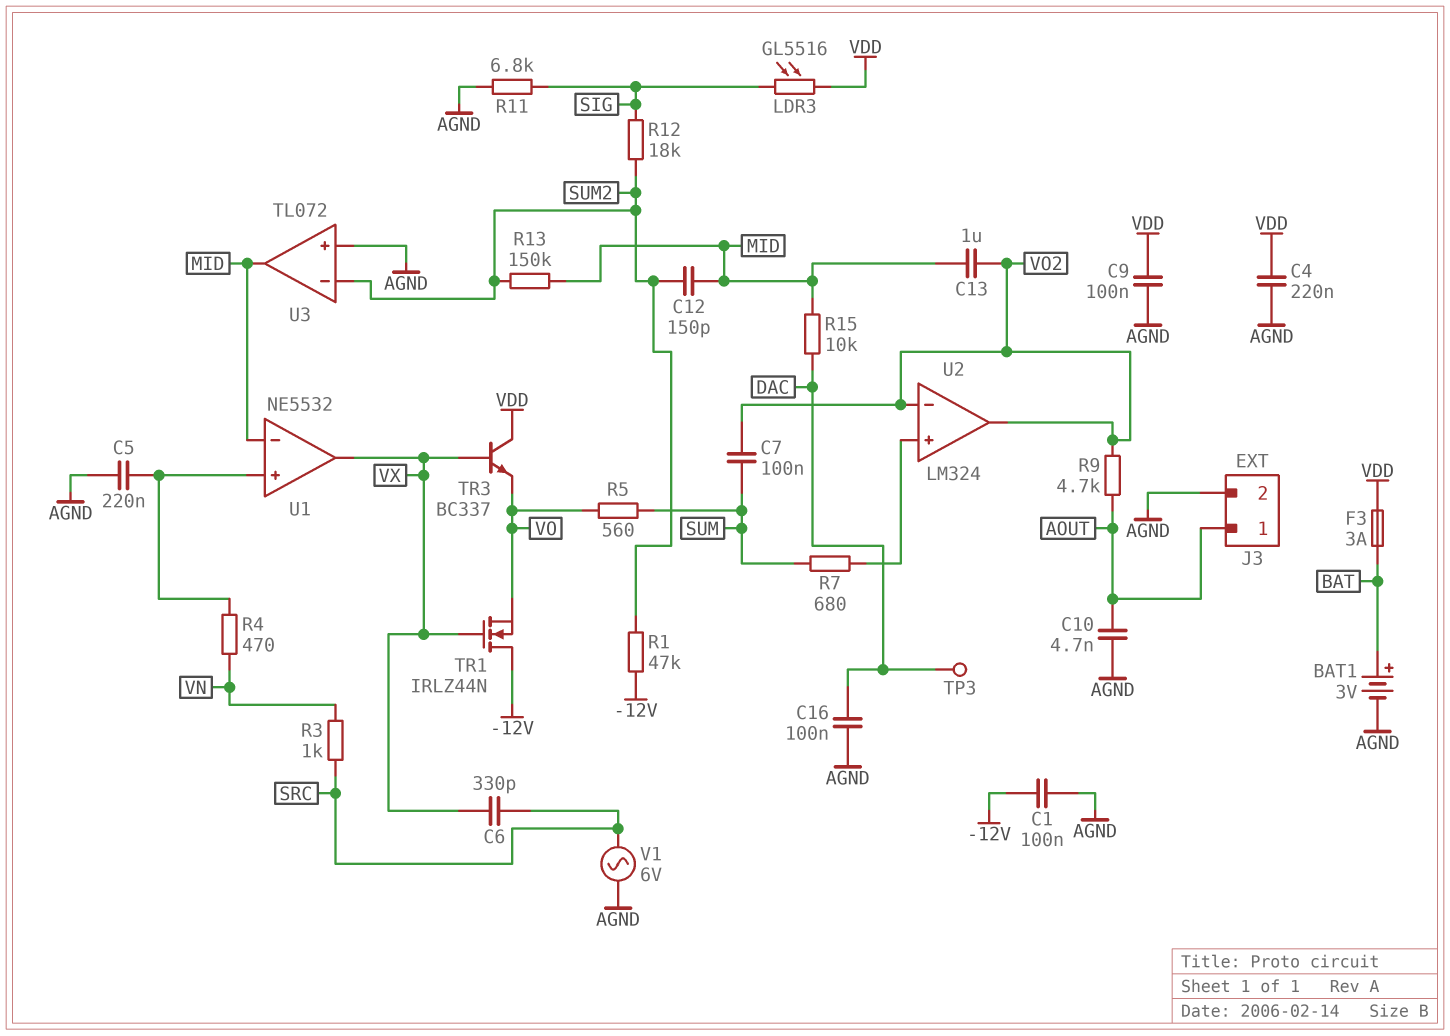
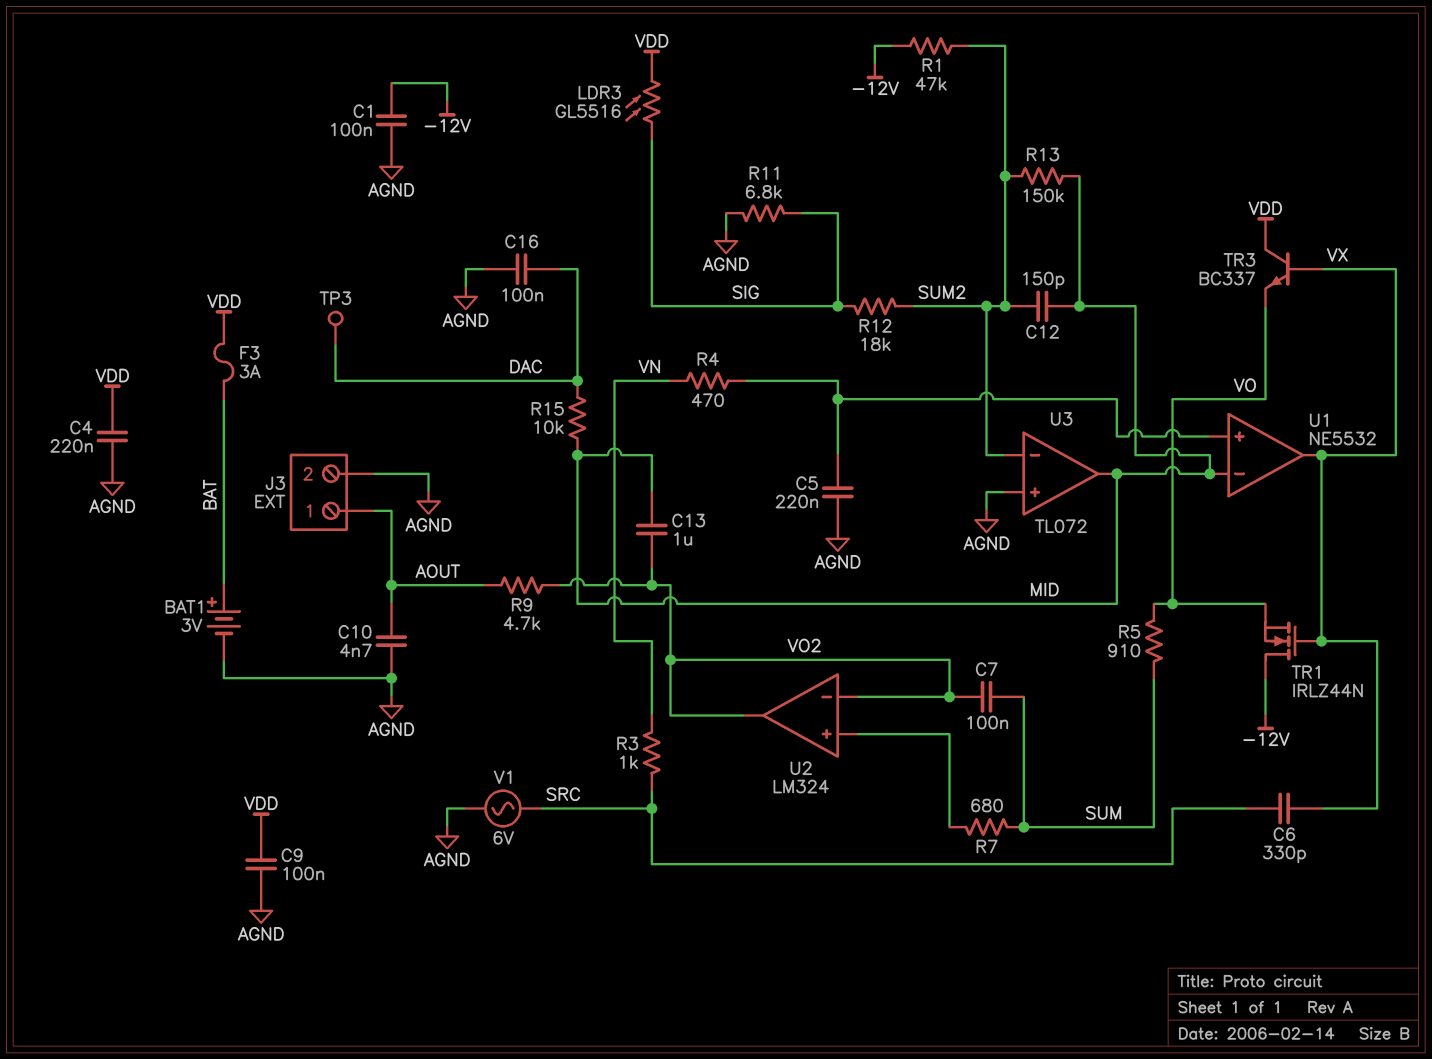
R5: 560 (SUM, VO) -> 910 (SUM, VO)

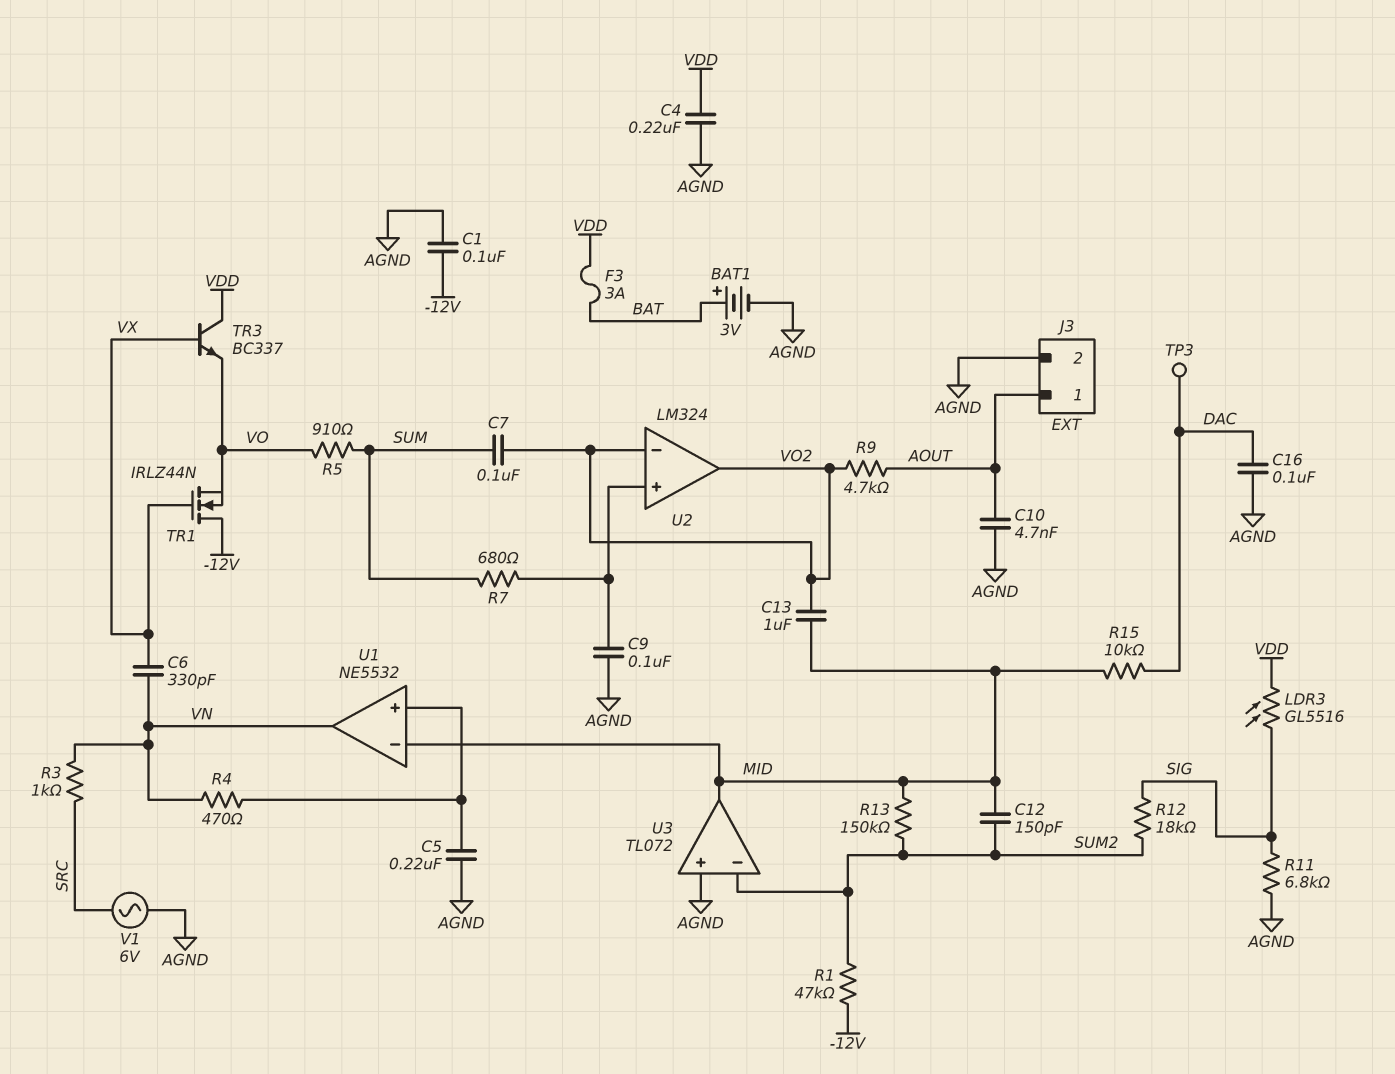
C6: 330pF (SRC, VX) -> 330pF (VN, VX)
C9: 100nF (AGND, VDD) -> 100nF (AGND, U2/in+)
U1 pin out: VX -> VN

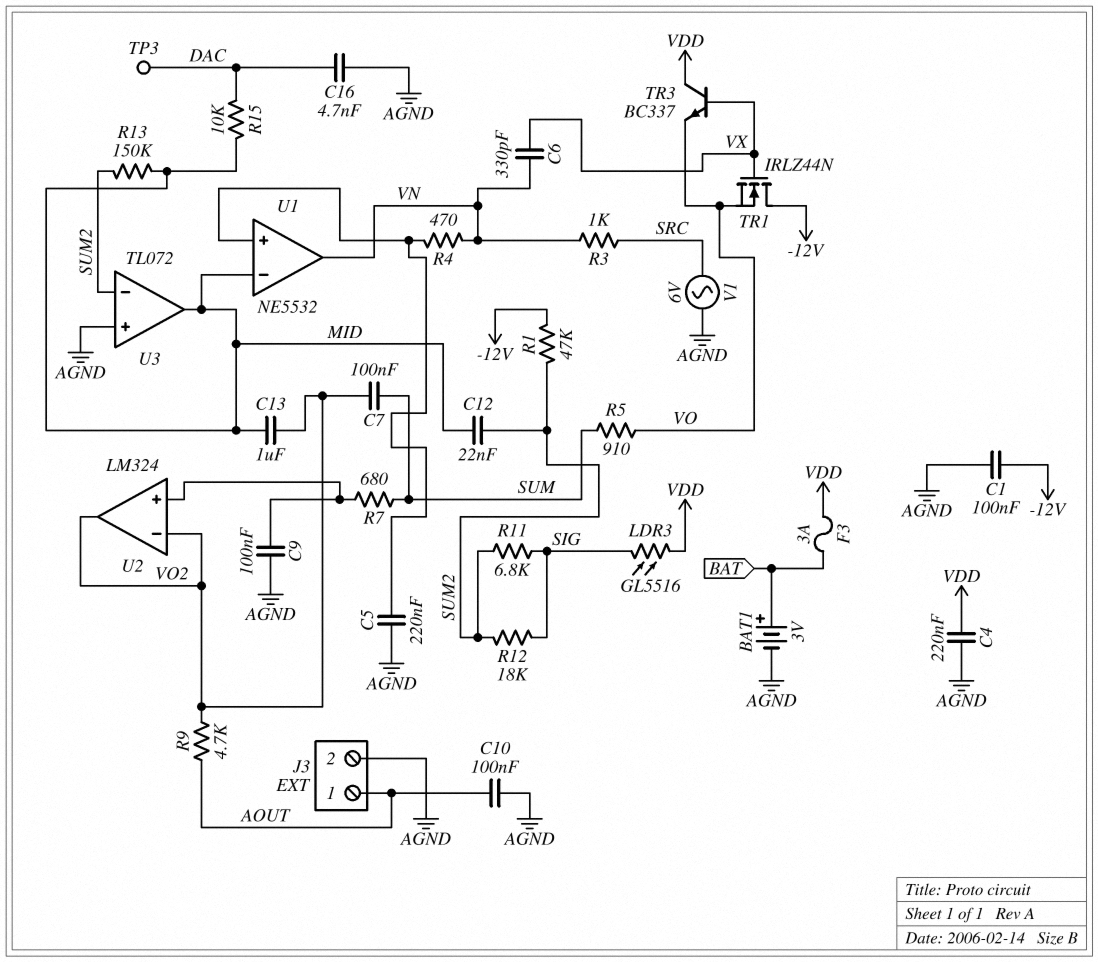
C10: 4.7nF (AGND, AOUT) -> 100nF (AGND, AOUT)
C12: 150pF (MID, SUM2) -> 22nF (MID, SUM2)
C16: 100nF (AGND, DAC) -> 4.7nF (AGND, DAC)
R11: 6.8k (AGND, SIG) -> 6.8k (SIG, SUM2)

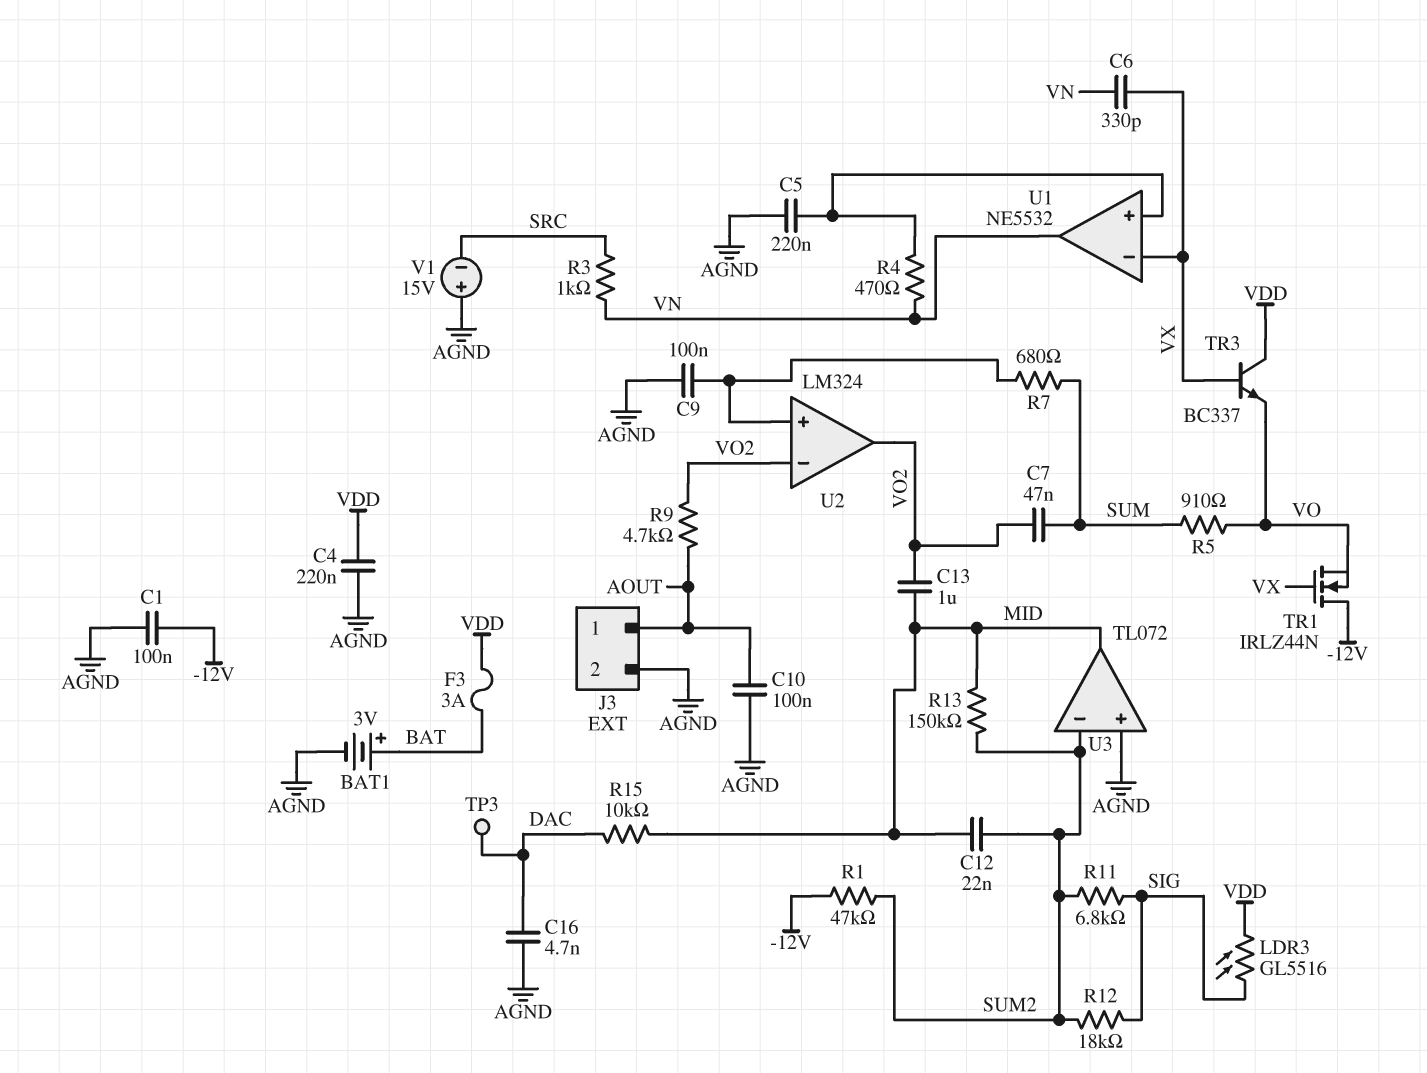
C7: 100nF (SUM, VO2) -> 47nF (SUM, VO2)
U1 pin in-: MID -> VX
V1: AC 6V (AGND, SRC) -> 15V (plus AGND, minus SRC)

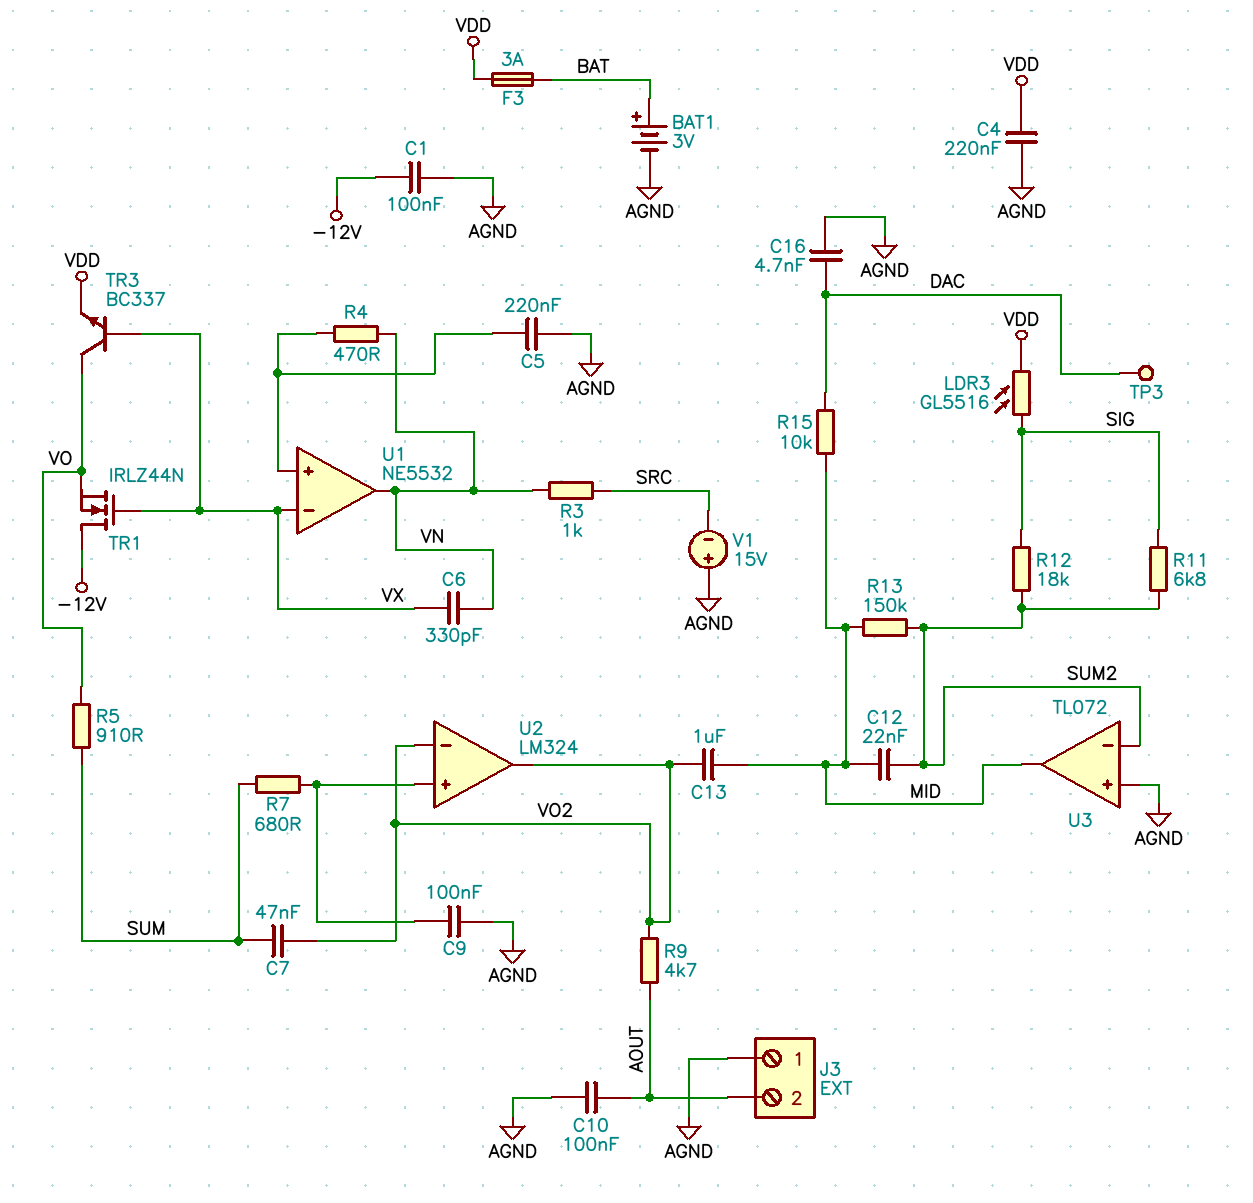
J3 pin 1: AOUT -> AGND
J3 pin 2: AGND -> AOUT
R1: 47k (-12V, SUM2) -> none
TR3: NPN BC337 (B VX, C VDD, E VO) -> NPN BC337 (B VX, C VO, E VDD)

